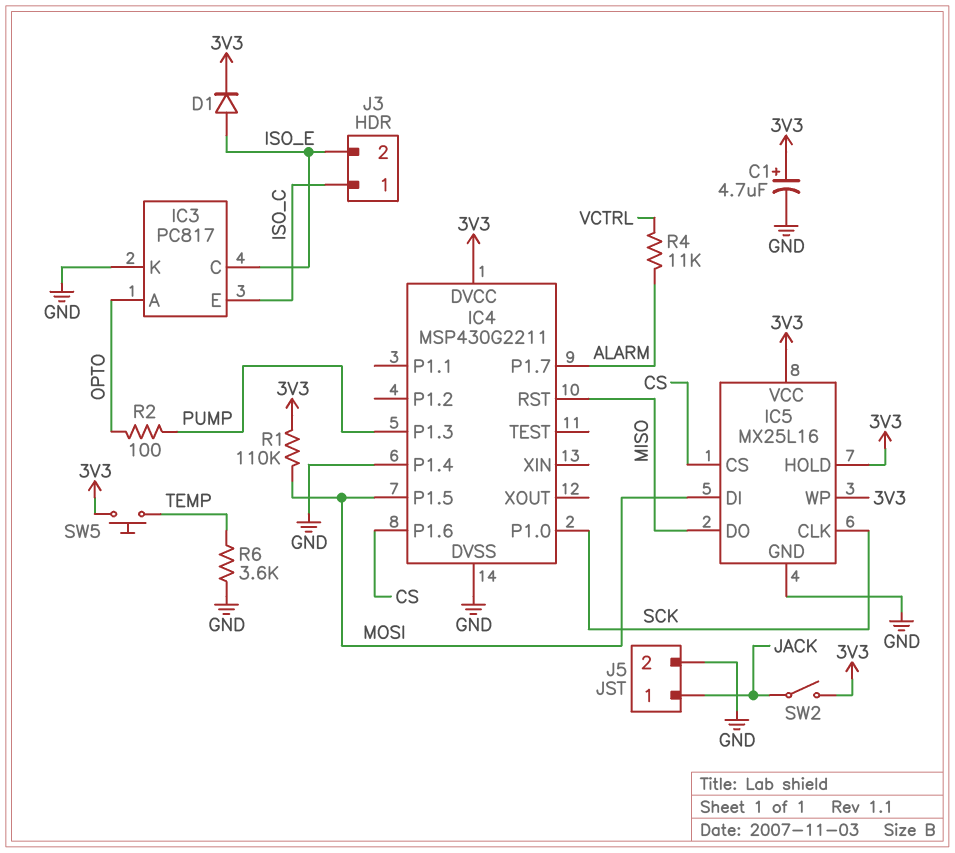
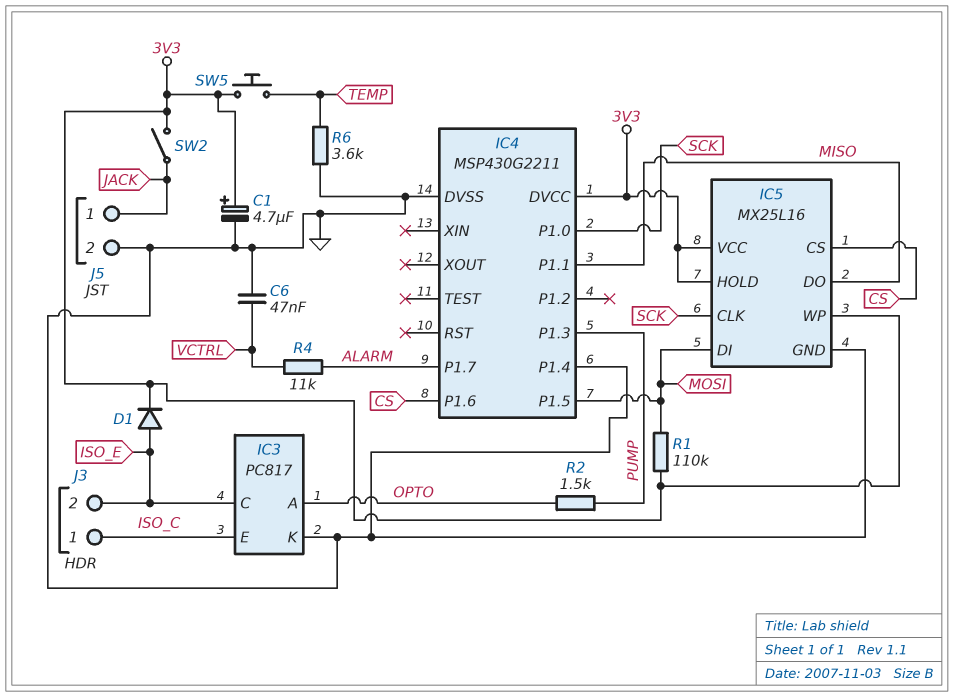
C6: none -> 47nF (GND, VCTRL)
IC4 pin P1.1: none -> MISO
IC4 pin RST: MISO -> none
R2: 100 (OPTO, PUMP) -> 1.5k (OPTO, PUMP)

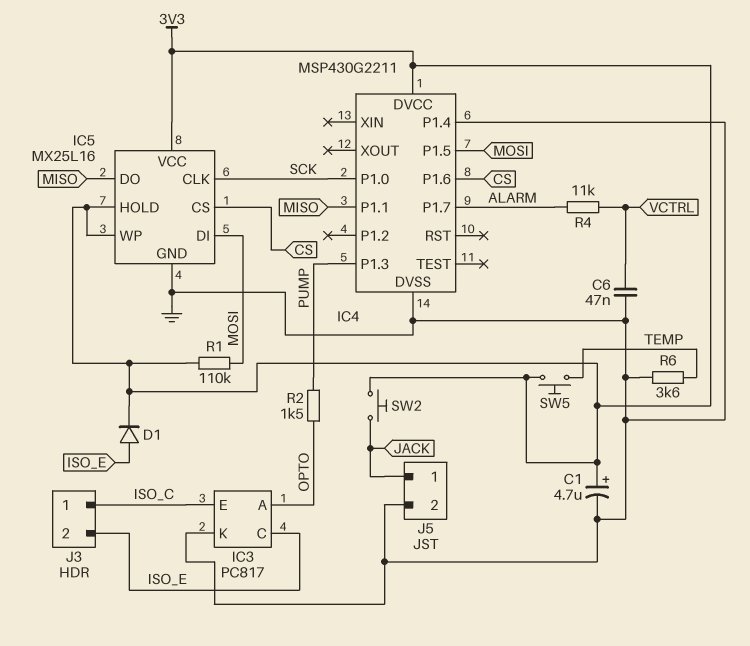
SW2: switch (3V3, JACK) -> button (3V3, JACK)

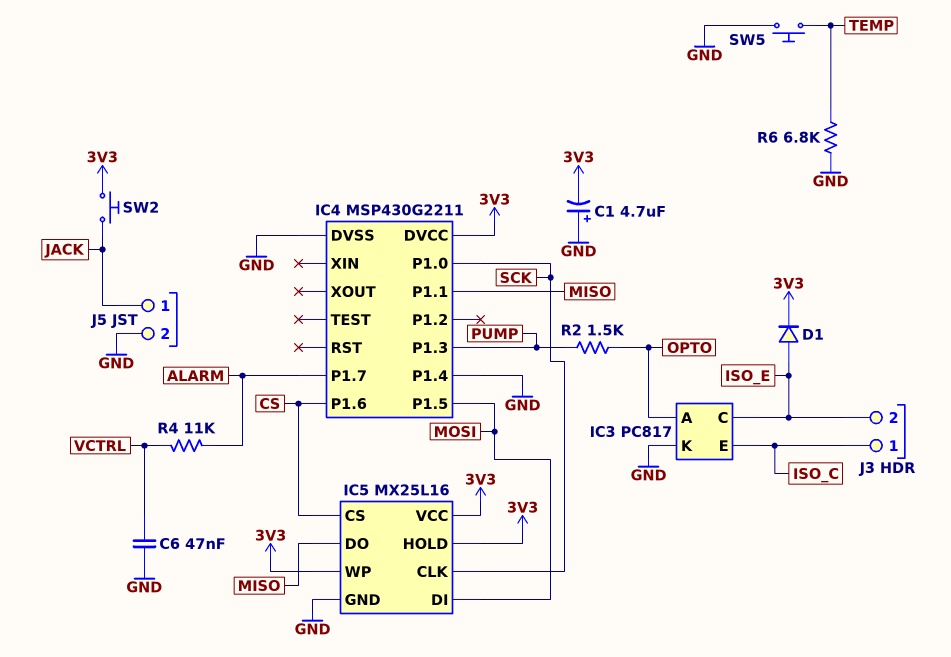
C1: 4.7uF (plus 3V3, minus GND) -> 4.7uF (plus GND, minus 3V3)
R1: 110k (3V3, MOSI) -> none
R6: 3.6k (GND, TEMP) -> 6.8k (GND, TEMP)
SW5: button (3V3, TEMP) -> button (GND, TEMP)

